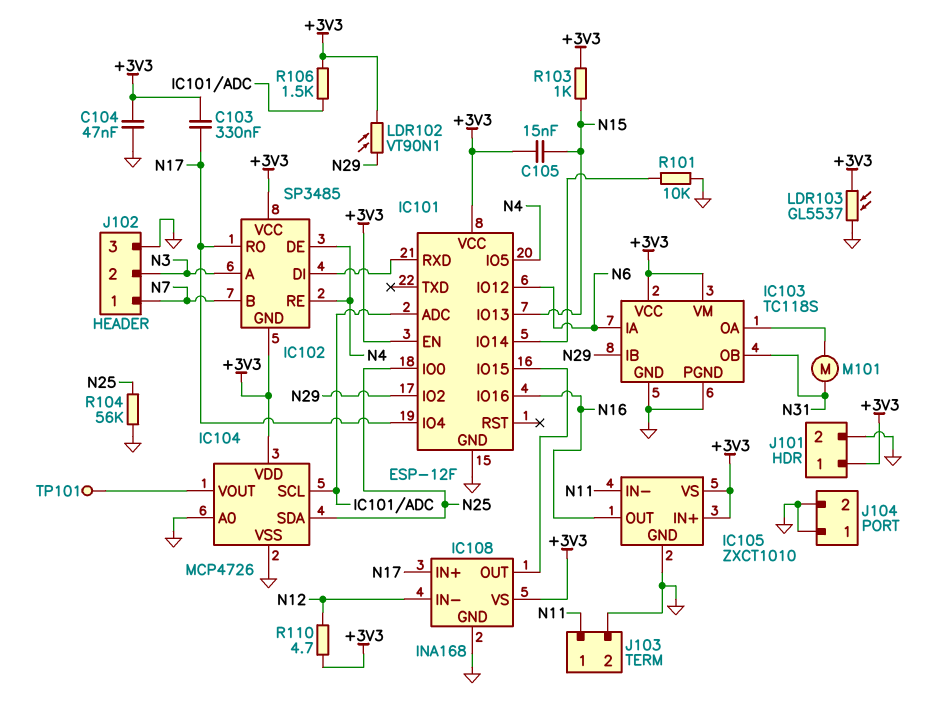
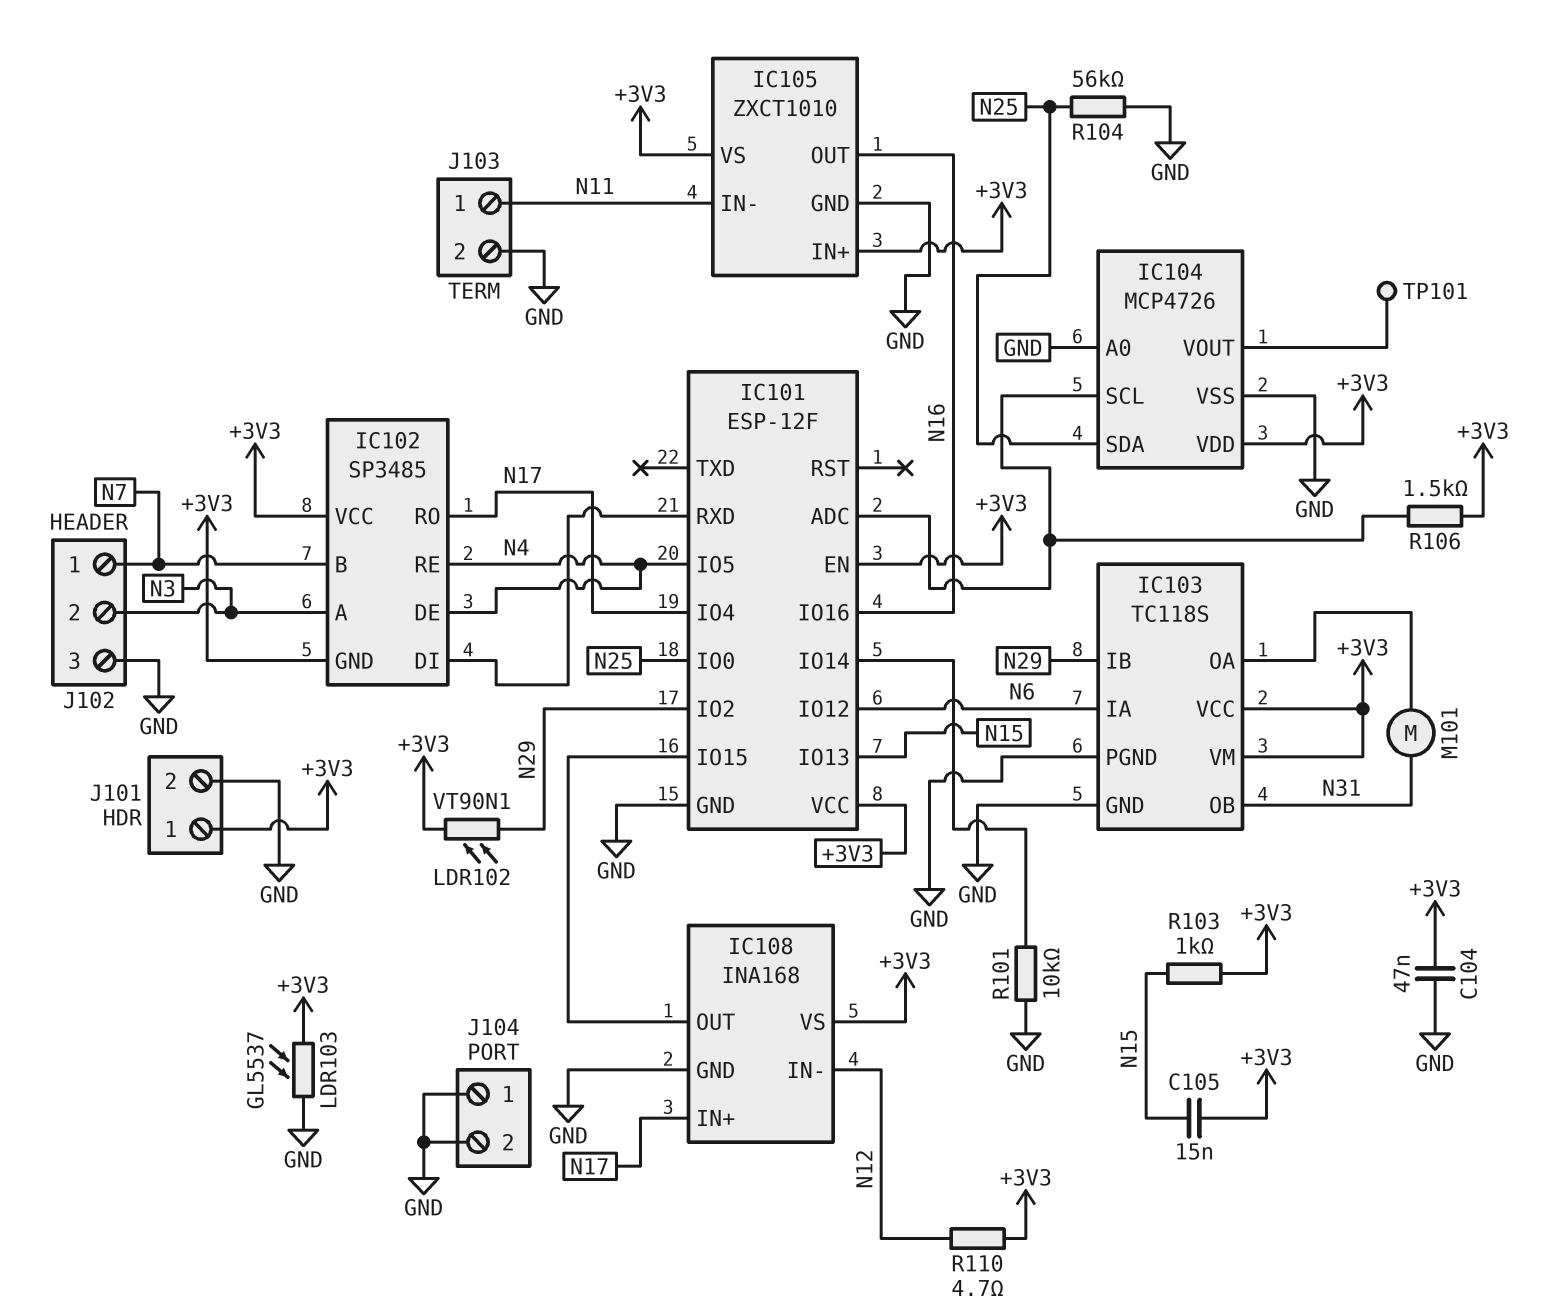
C103: 330nF (+3V3, N17) -> none

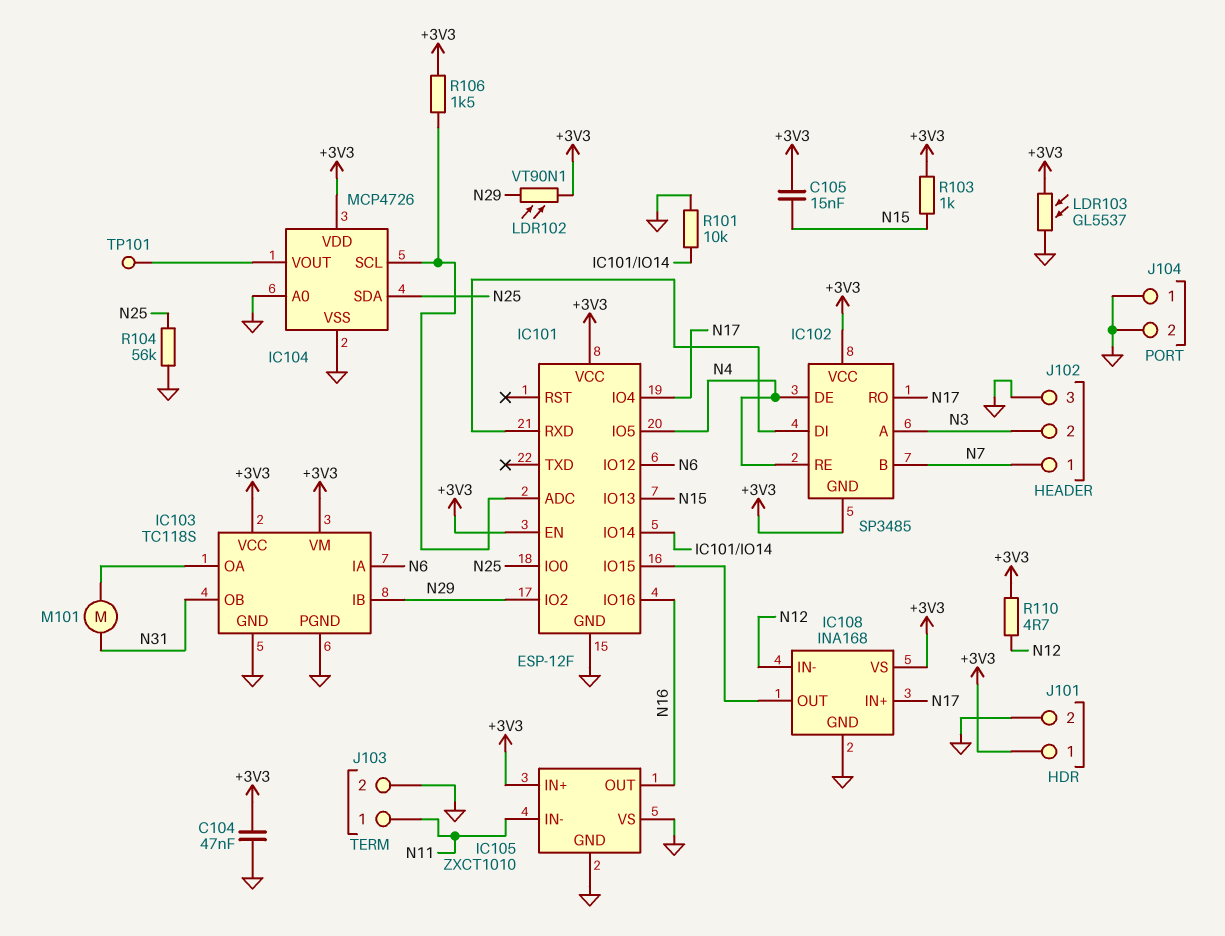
IC105 pin VS: +3V3 -> GND

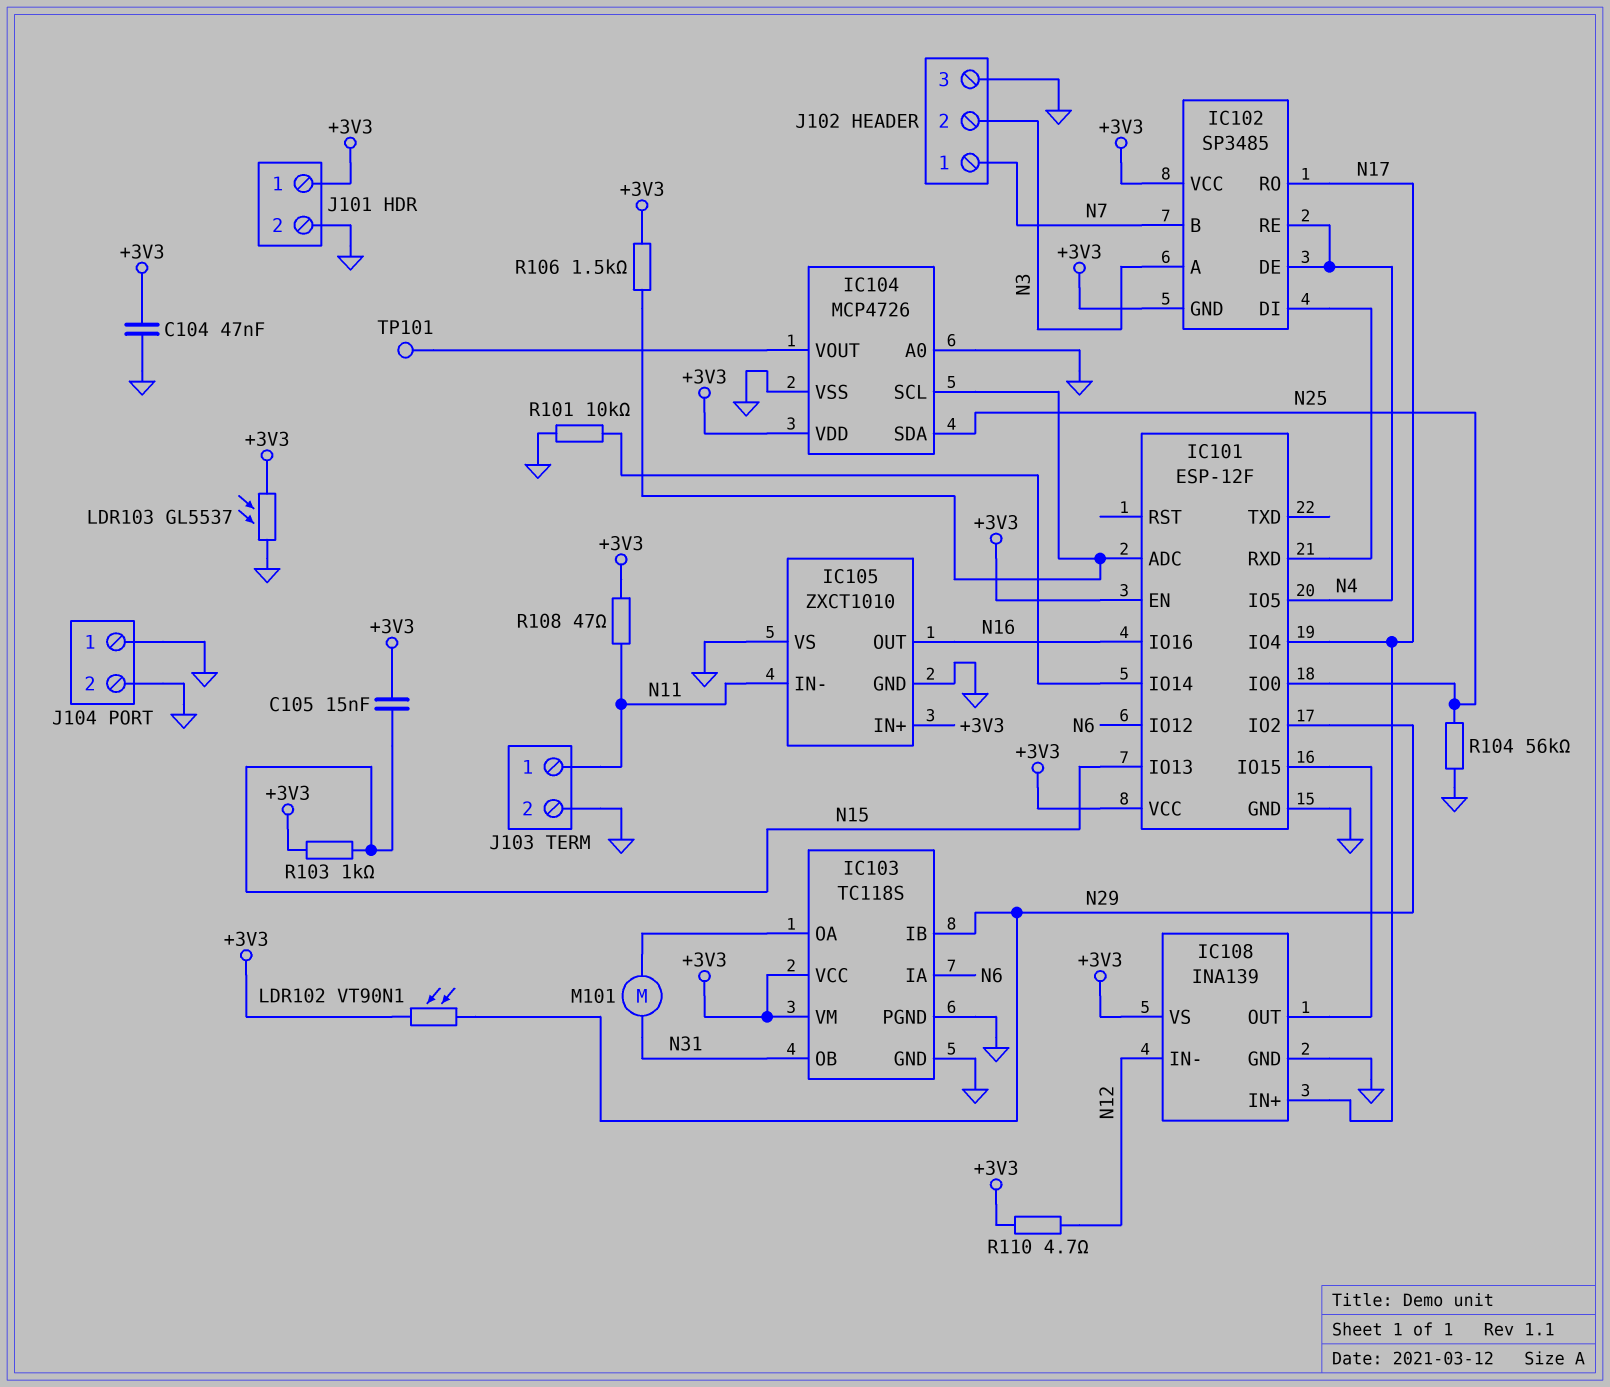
IC108: INA168 -> INA139
R108: none -> 47 (+3V3, N11)

